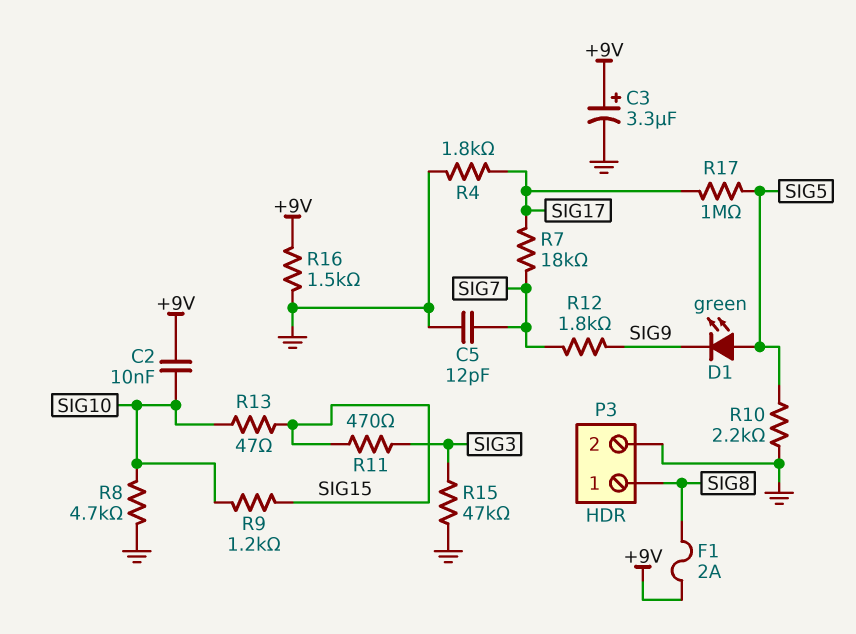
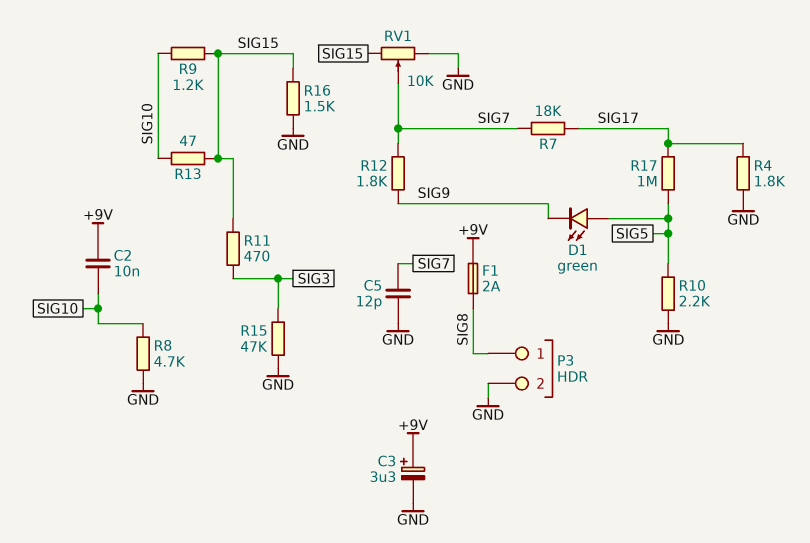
R16: 1.5k (+9V, GND) -> 1.5k (GND, SIG15)
RV1: none -> 10k (GND, SIG15, wiper SIG7)

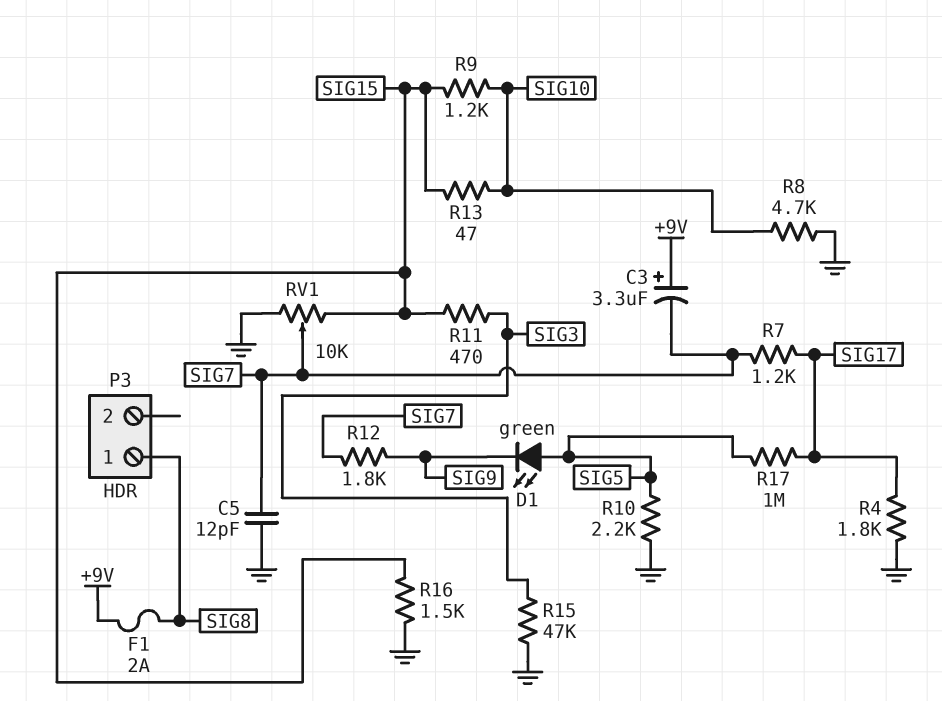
C2: 10nF (+9V, SIG10) -> none
C3: 3.3uF (plus +9V, minus GND) -> 3.3uF (plus +9V, minus SIG7)
P3 pin 2: GND -> none
R7: 18k (SIG7, SIG17) -> 1.2k (SIG7, SIG17)

